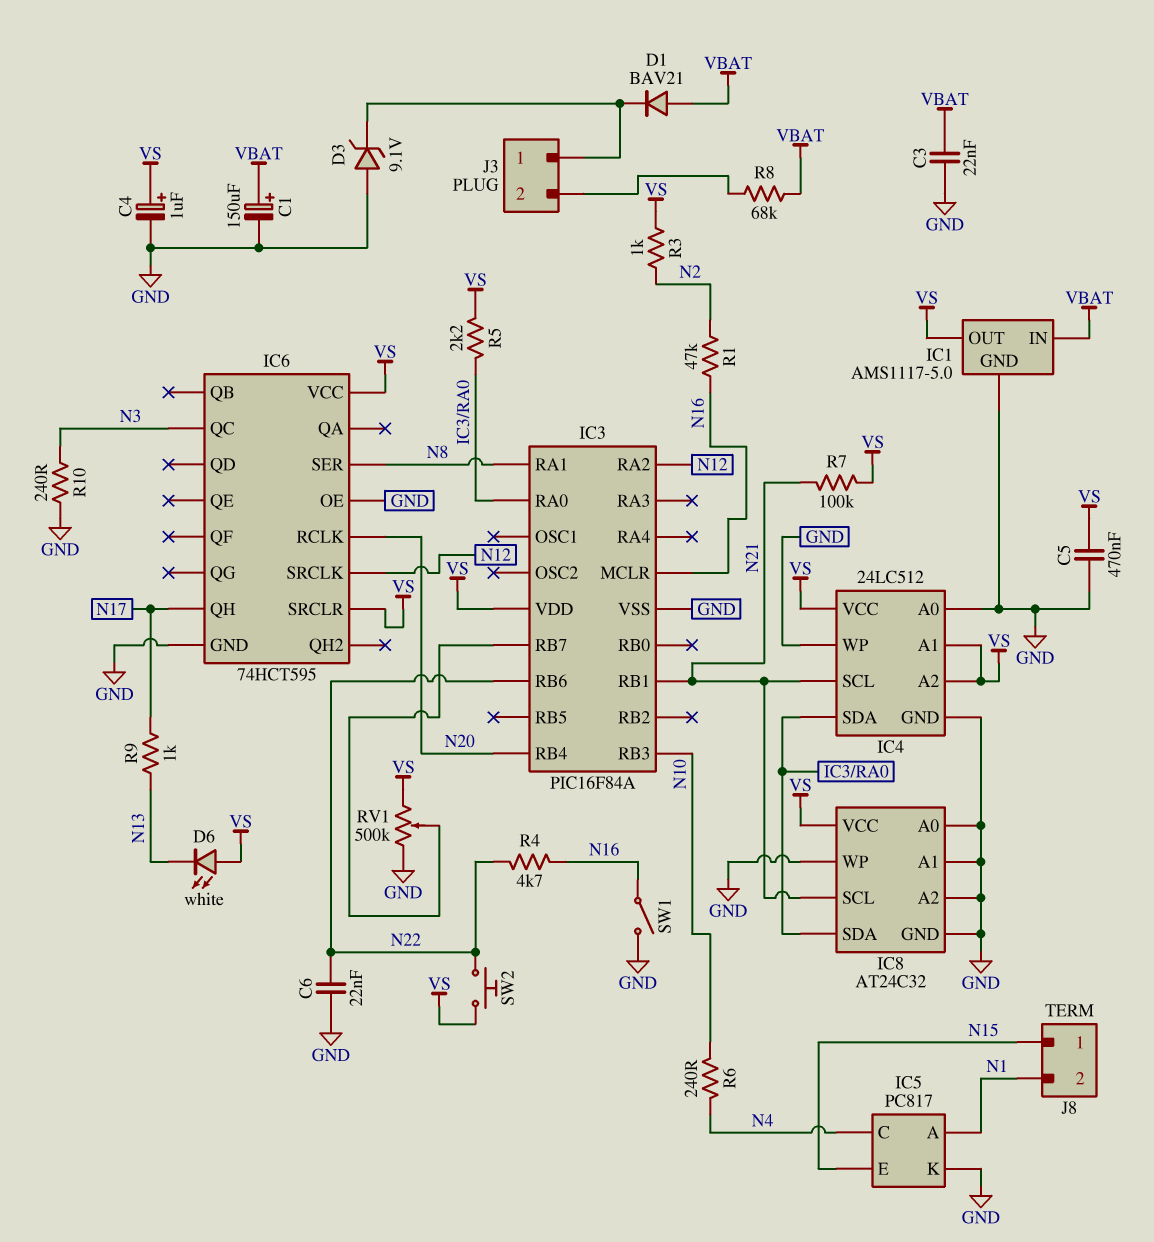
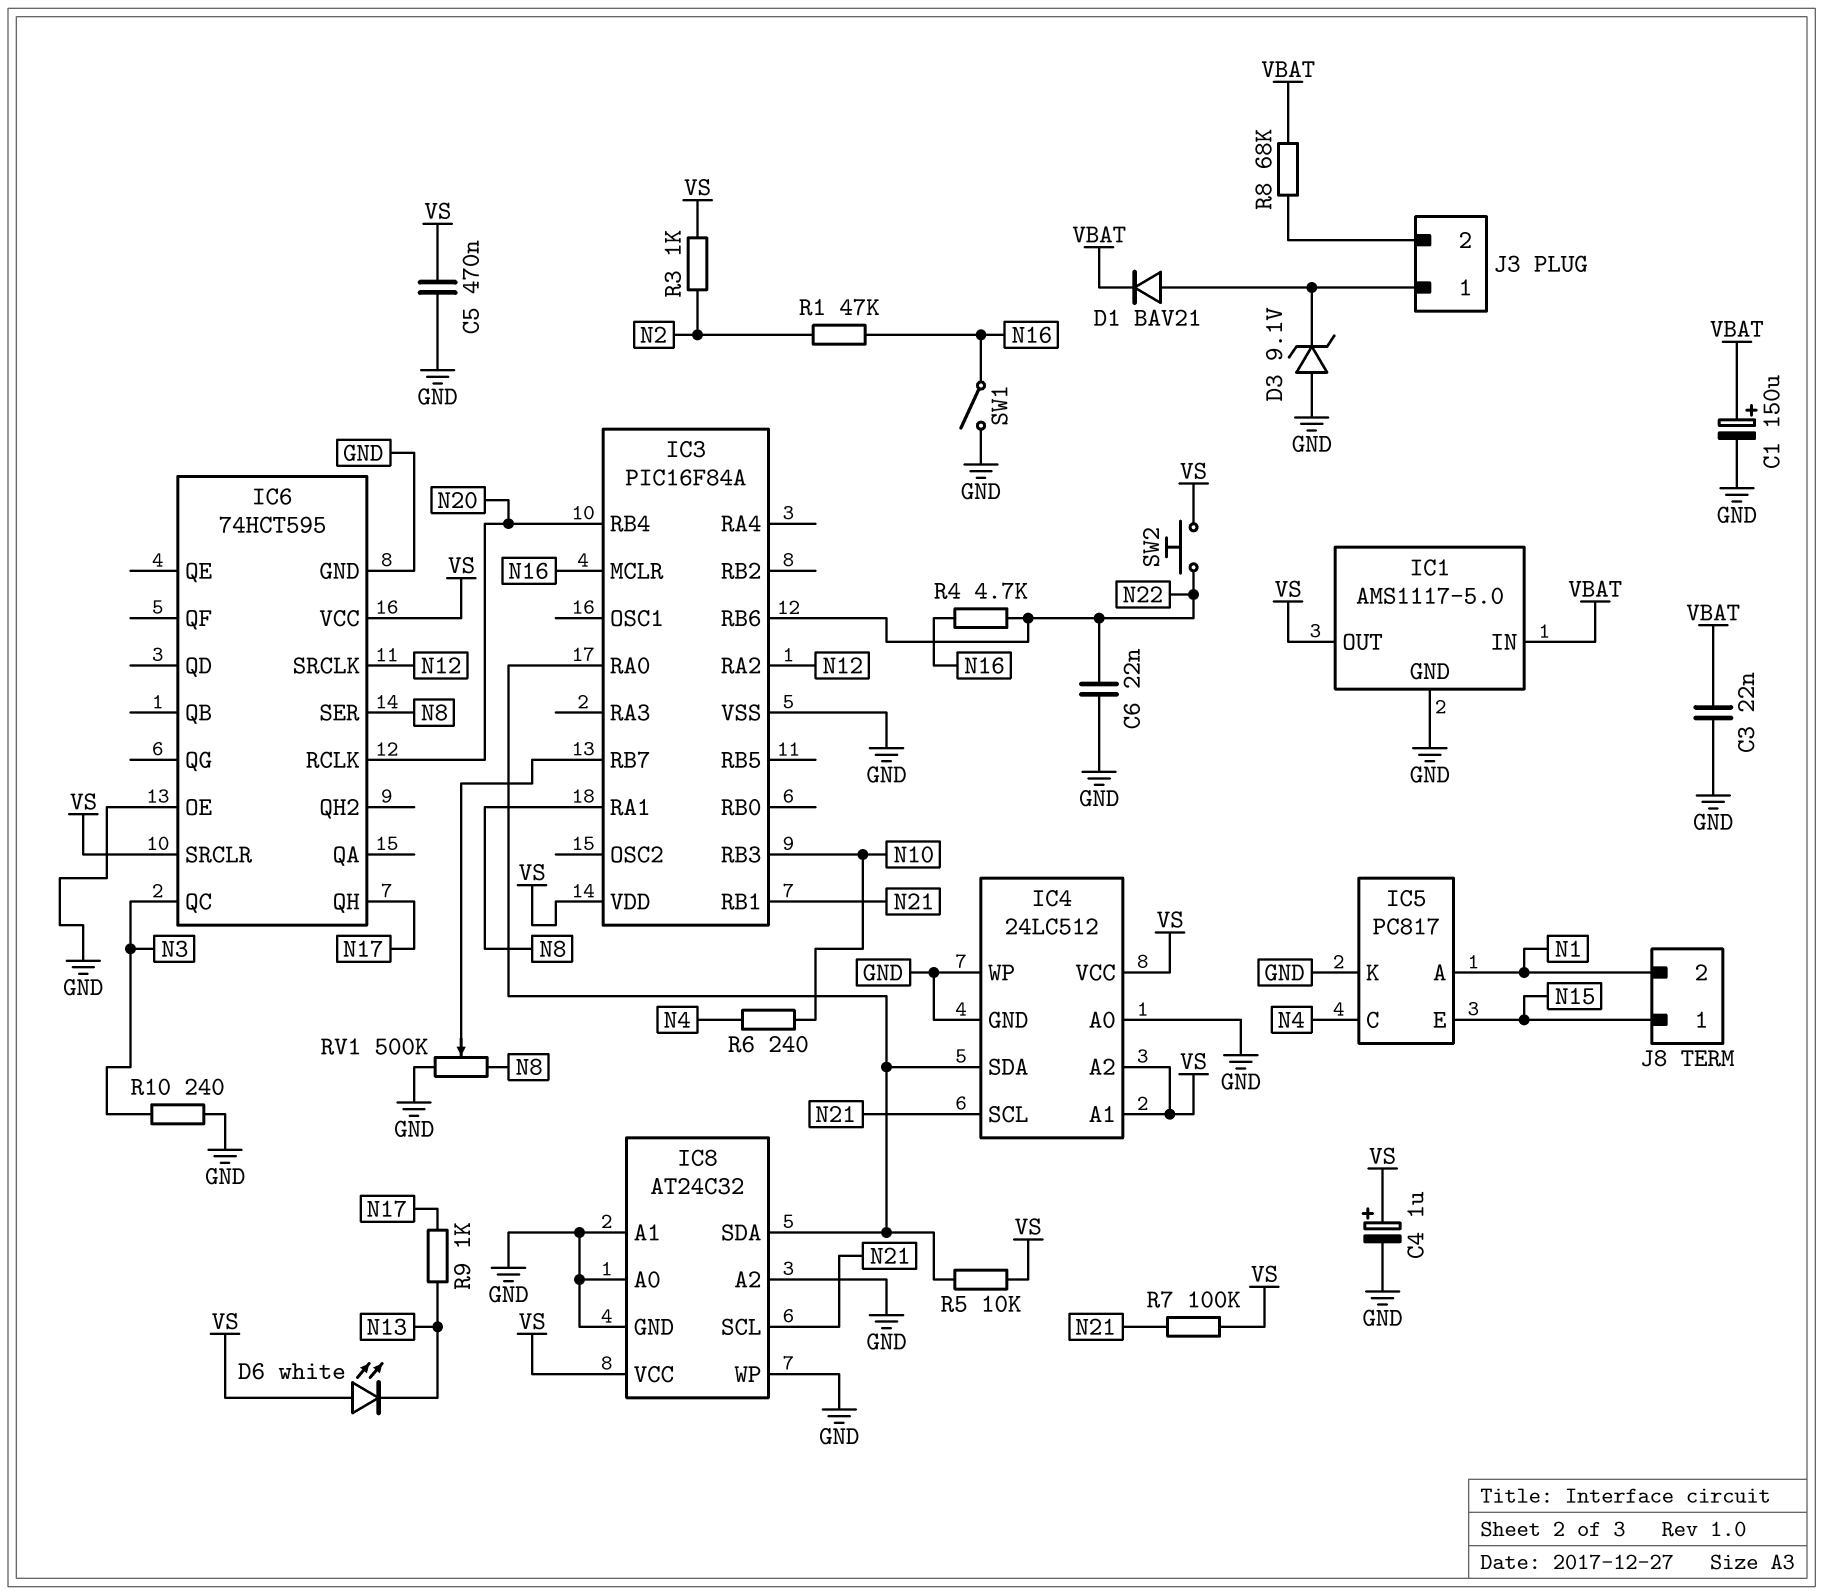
D1: diode BAV21 (A VBAT, K J3/1) -> diode BAV21 (A J3/1, K VBAT)
R5: 2.2k (IC3/RA0, VS) -> 10k (IC3/RA0, VS)
RV1: 500k (GND, VS, wiper IC3/RB7) -> 500k (GND, N8, wiper IC3/RB7)

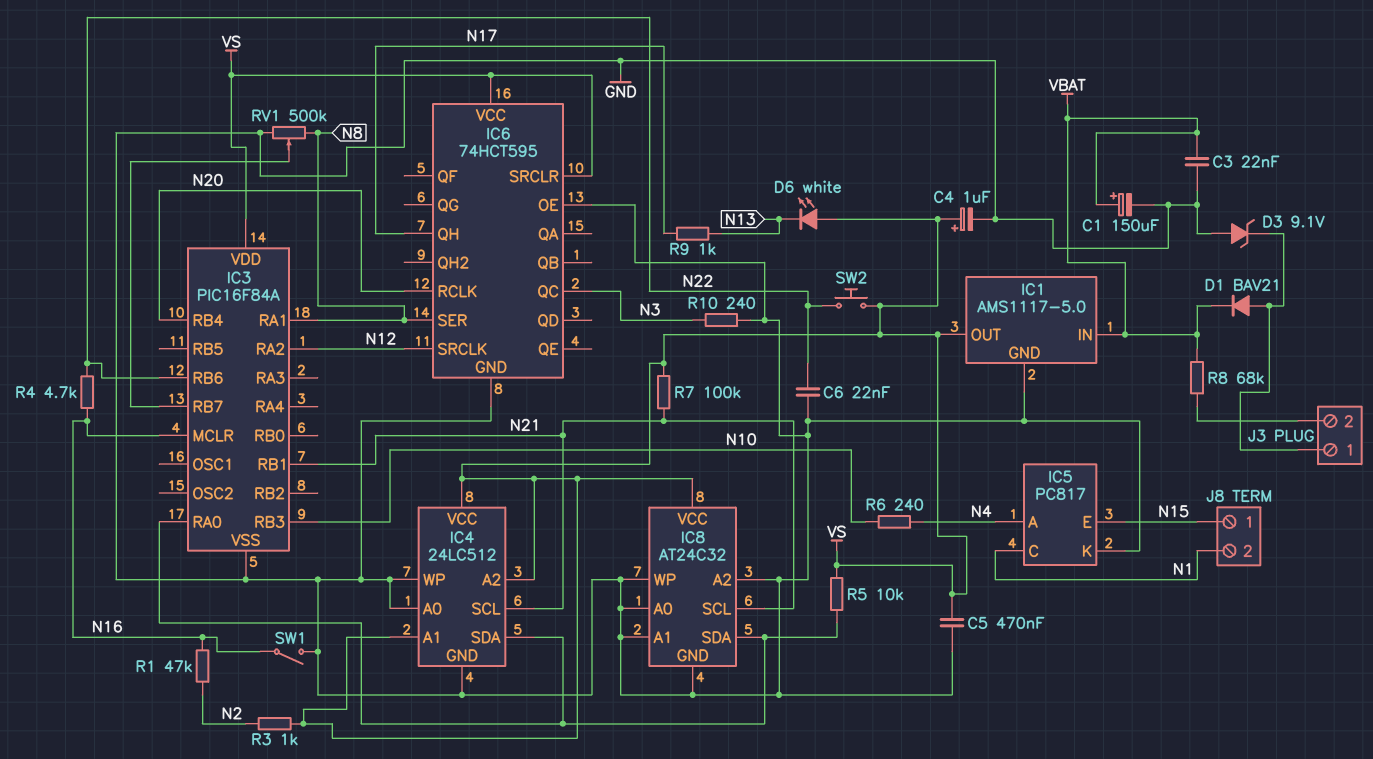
IC5 pin A: N1 -> N4
IC5 pin C: N4 -> N1

